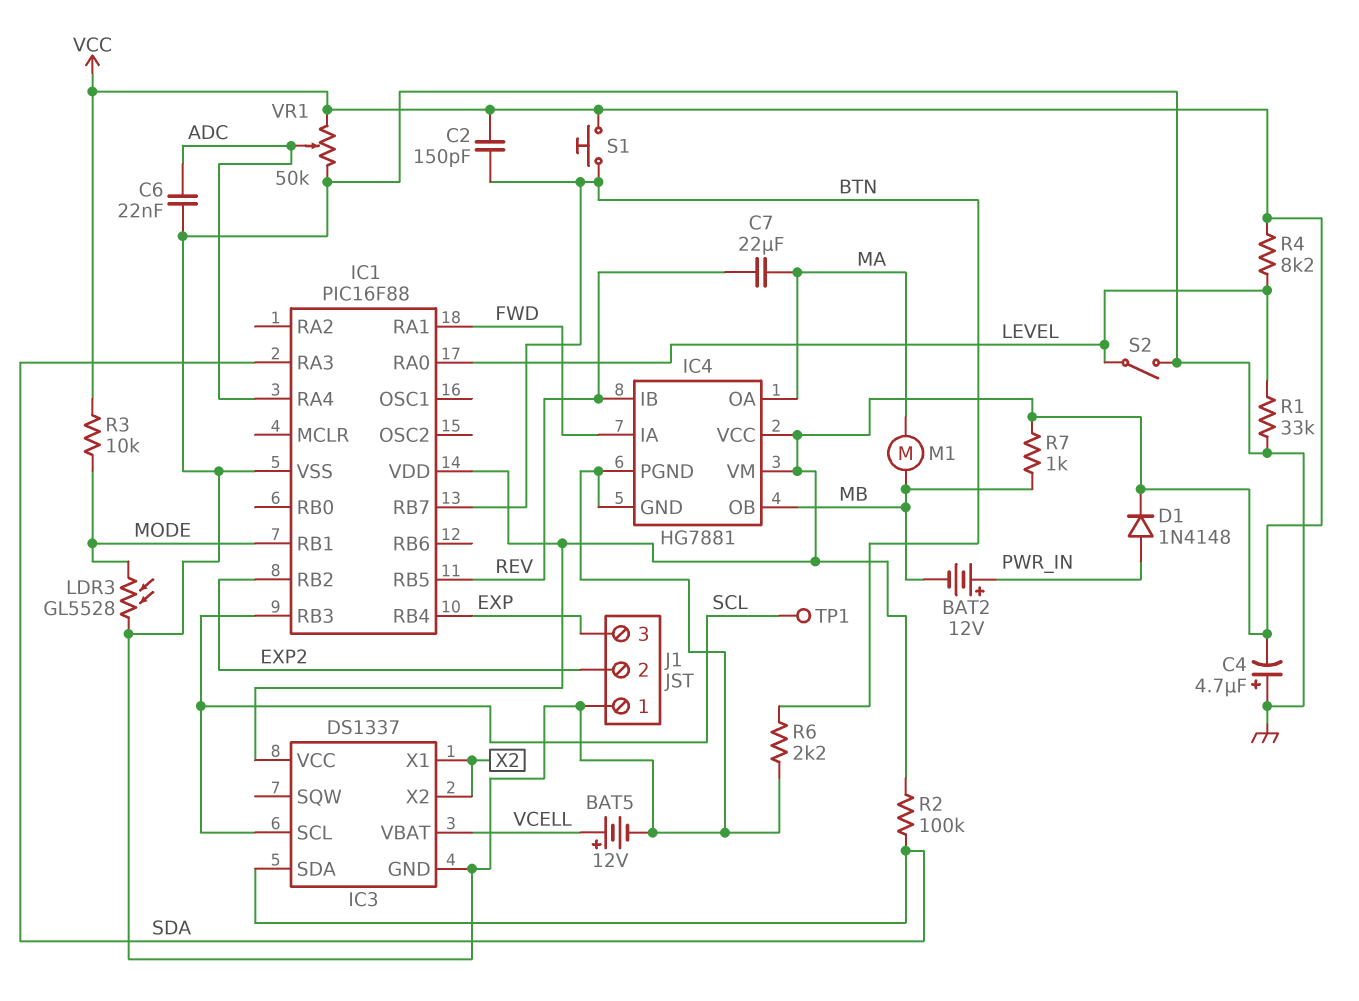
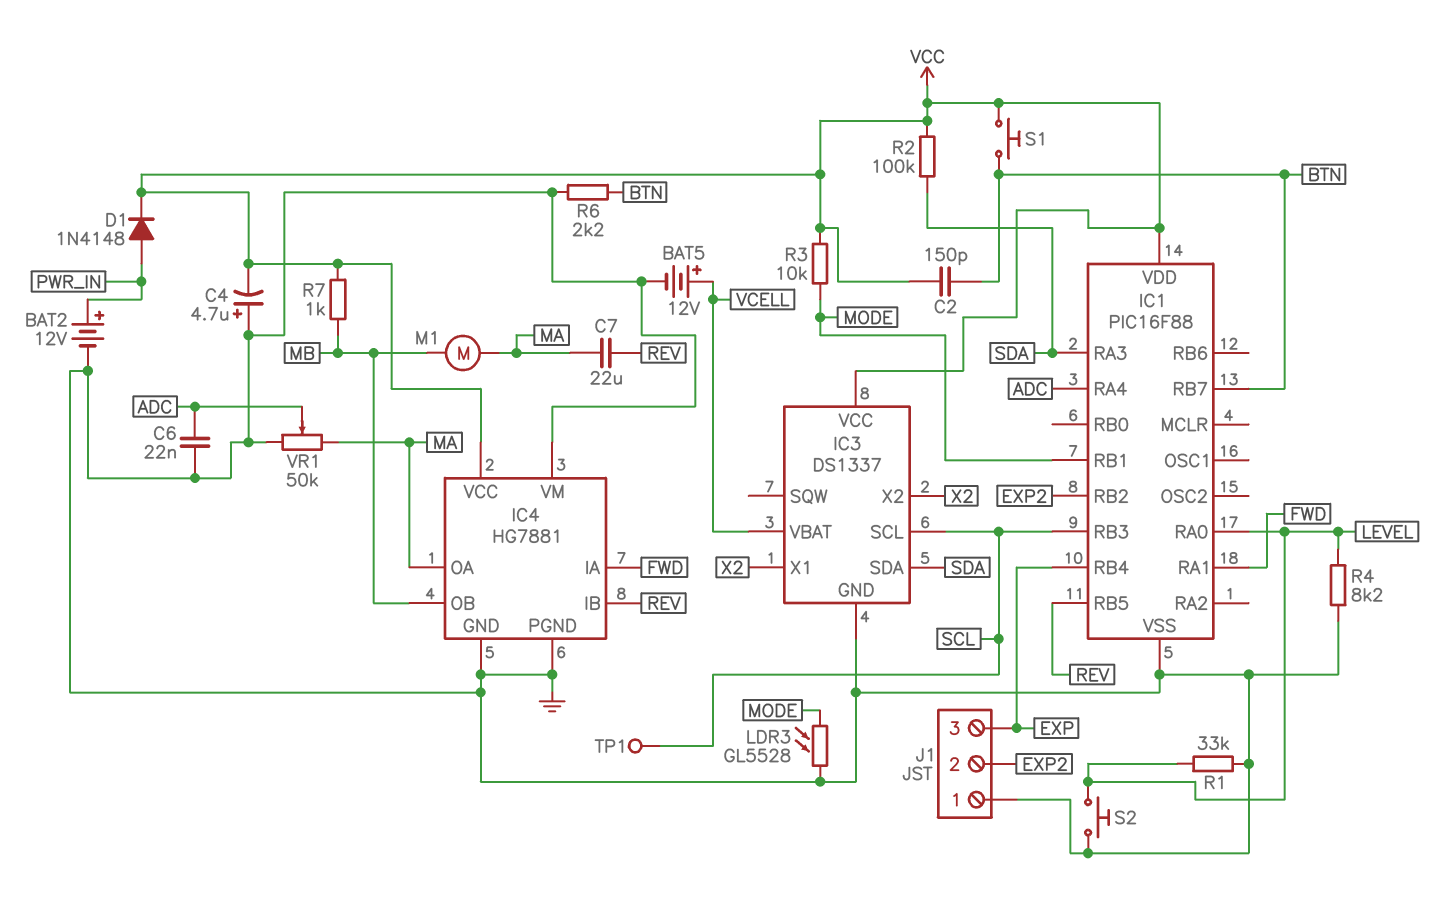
BAT2: 12V (plus PWR_IN, minus MB) -> 12V (plus PWR_IN, minus GND)
IC4 pin VM: VCC -> GND
R4: 8.2k (LEVEL, VCC) -> 8.2k (GND, LEVEL)
S2: switch (GND, LEVEL) -> button (GND, LEVEL)
VR1: 50k (GND, VCC, wiper ADC) -> 50k (GND, MA, wiper ADC)

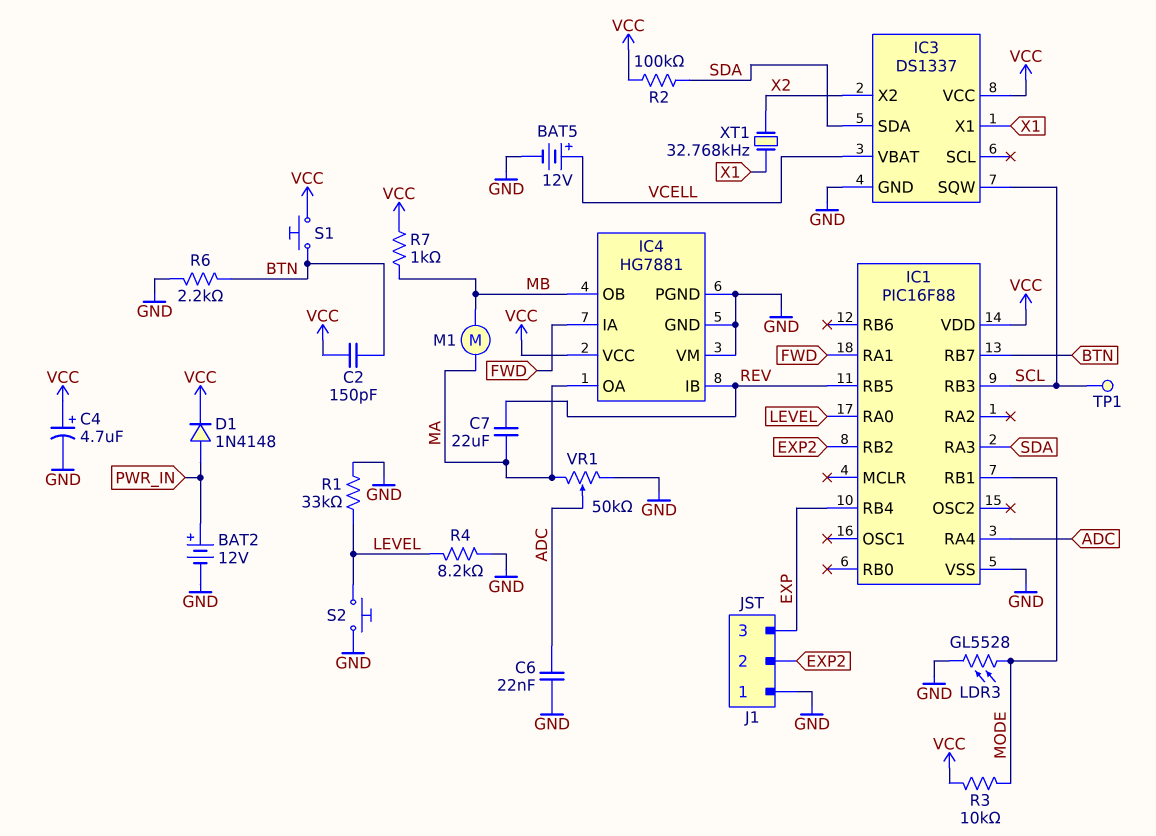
C4: 4.7uF (plus GND, minus VCC) -> 4.7uF (plus VCC, minus GND)
IC3 pin SCL: SCL -> none
IC3 pin SQW: none -> SCL
IC3 pin X1: X2 -> X1
XT1: none -> 32.768kHz (X1, X2)

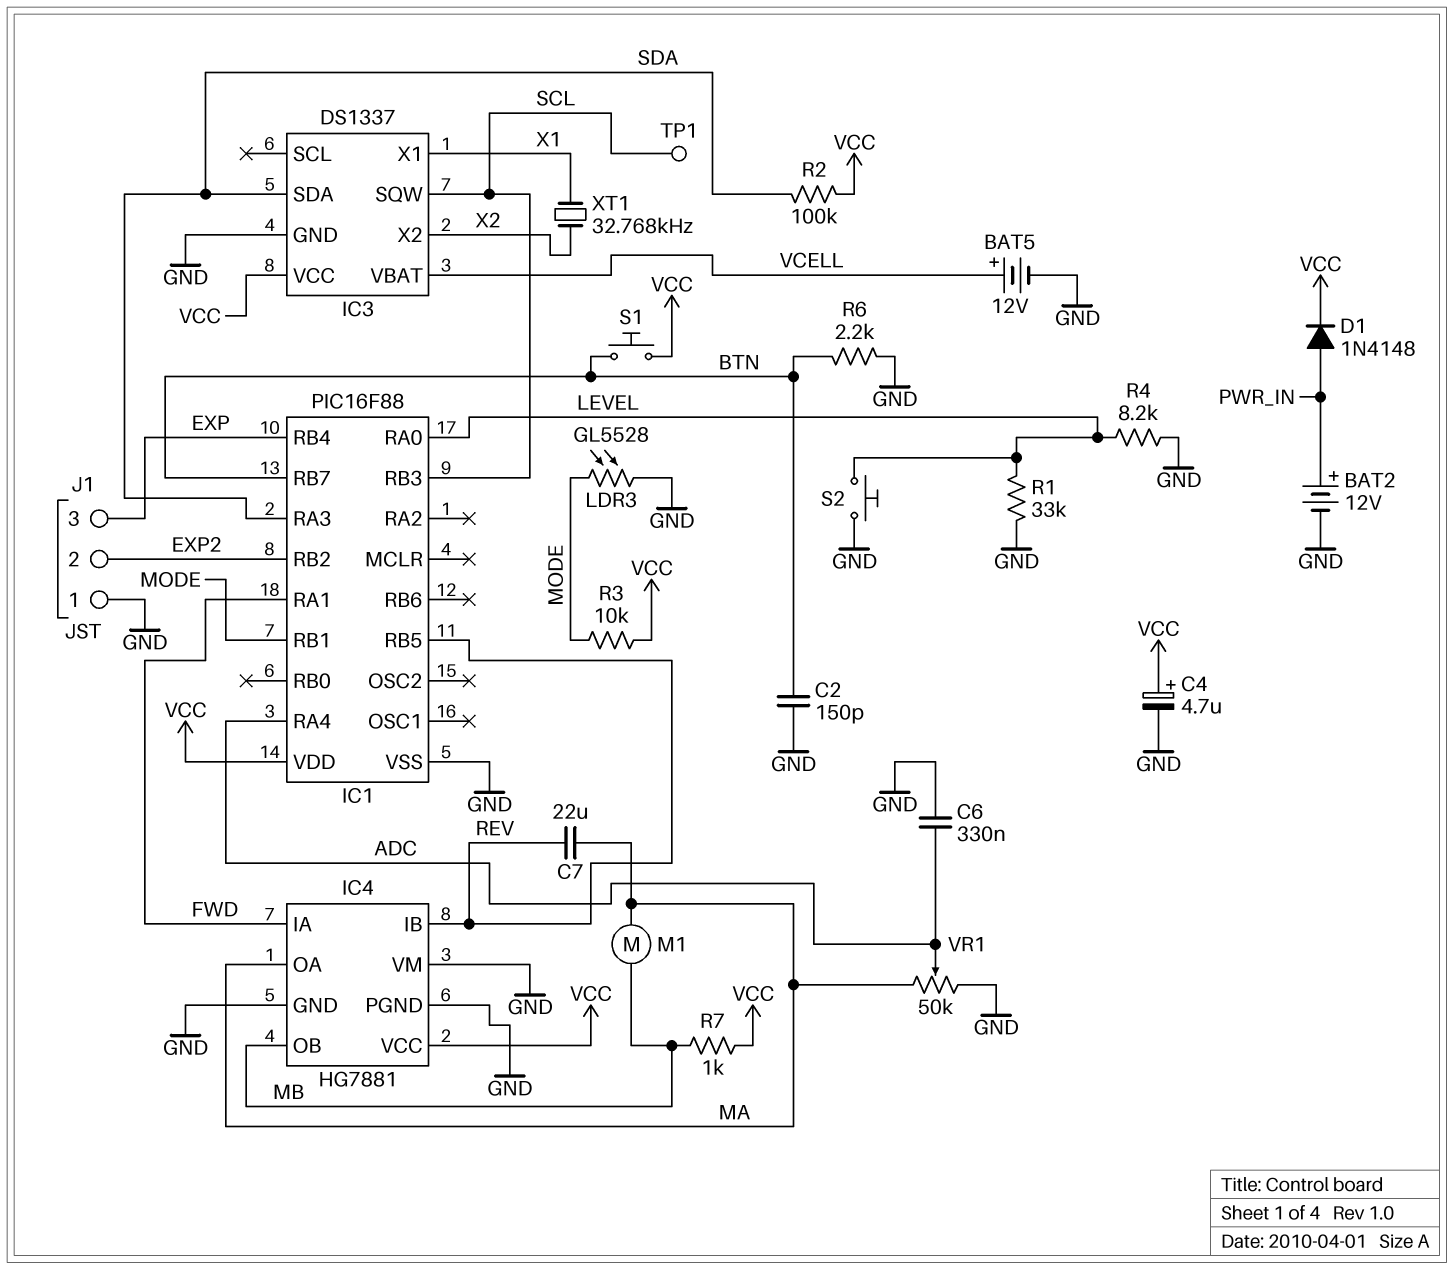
C2: 150pF (BTN, VCC) -> 150pF (BTN, GND)
C6: 22nF (ADC, GND) -> 330nF (ADC, GND)

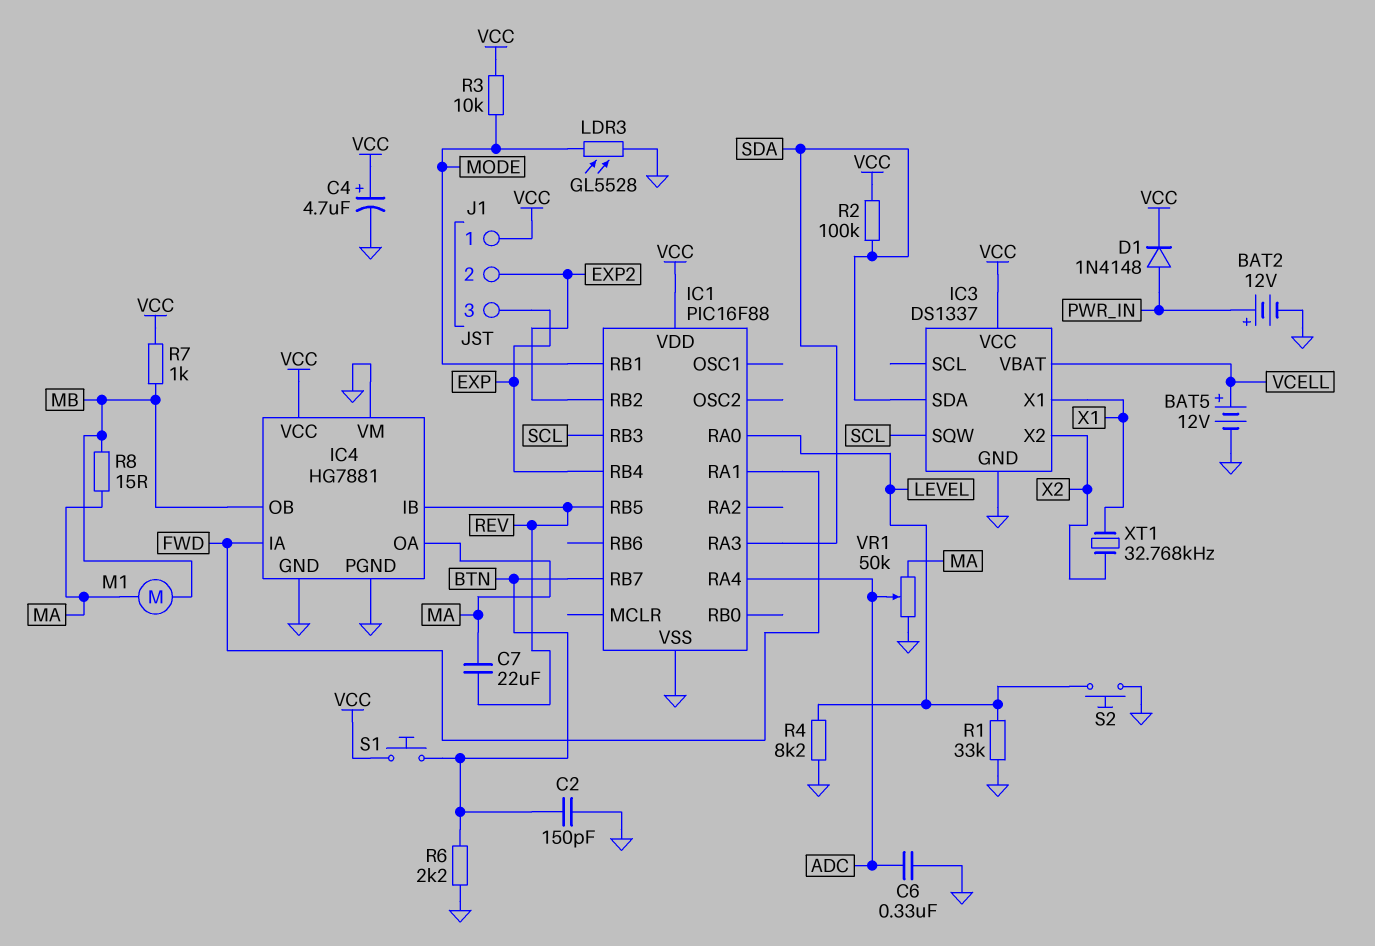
J1 pin 1: GND -> VCC
R8: none -> 15 (MA, MB)
TP1: test point (SCL) -> none

